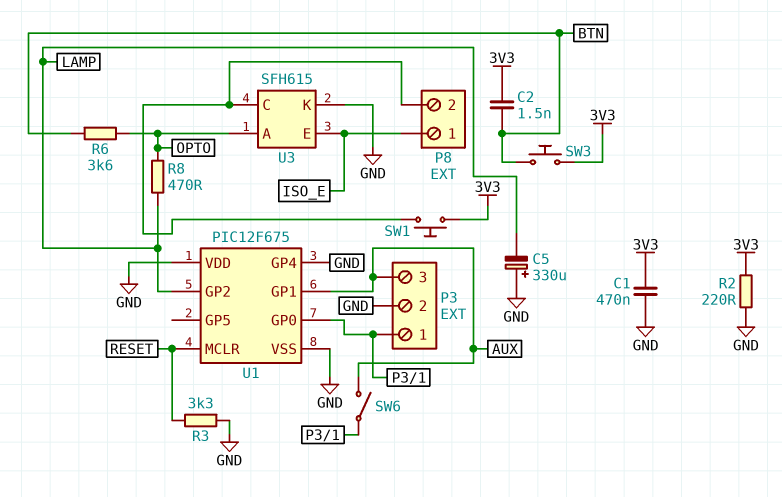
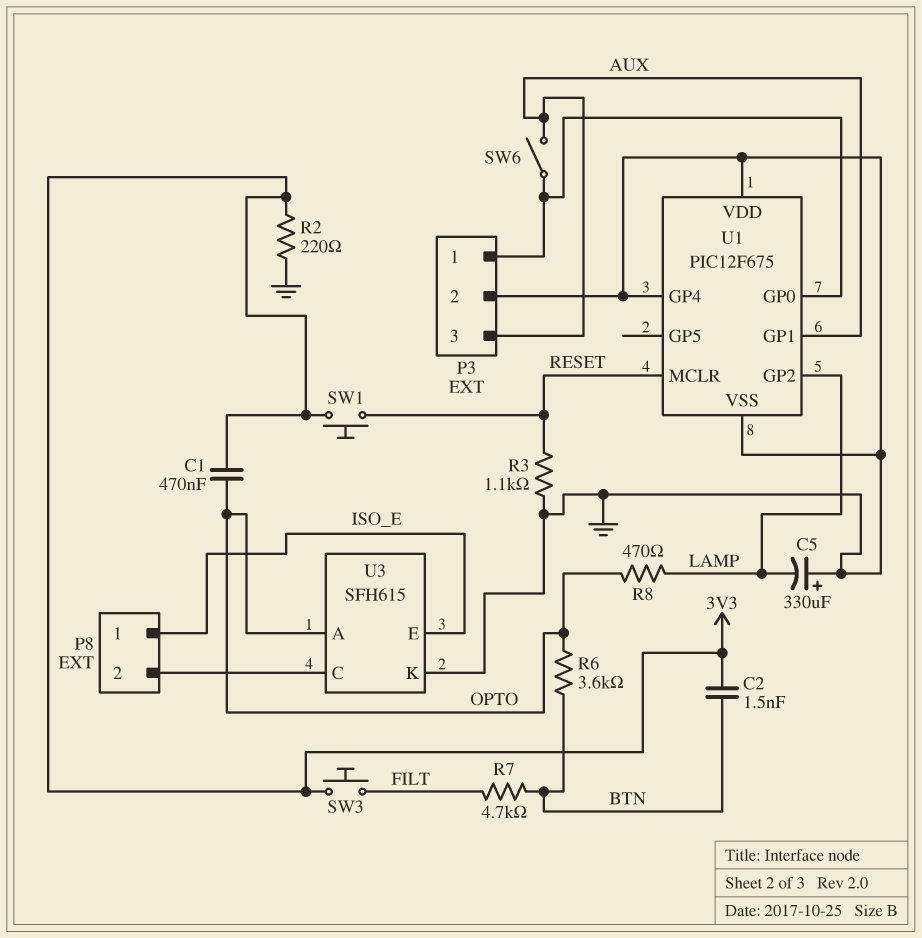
C1: 470nF (3V3, GND) -> 470nF (3V3, OPTO)
R3: 3.3k (GND, RESET) -> 1.1k (GND, RESET)
R7: none -> 4.7k (BTN, FILT)
SW1: button (3V3, P8/2) -> button (3V3, RESET)
SW3: button (3V3, BTN) -> button (3V3, FILT)

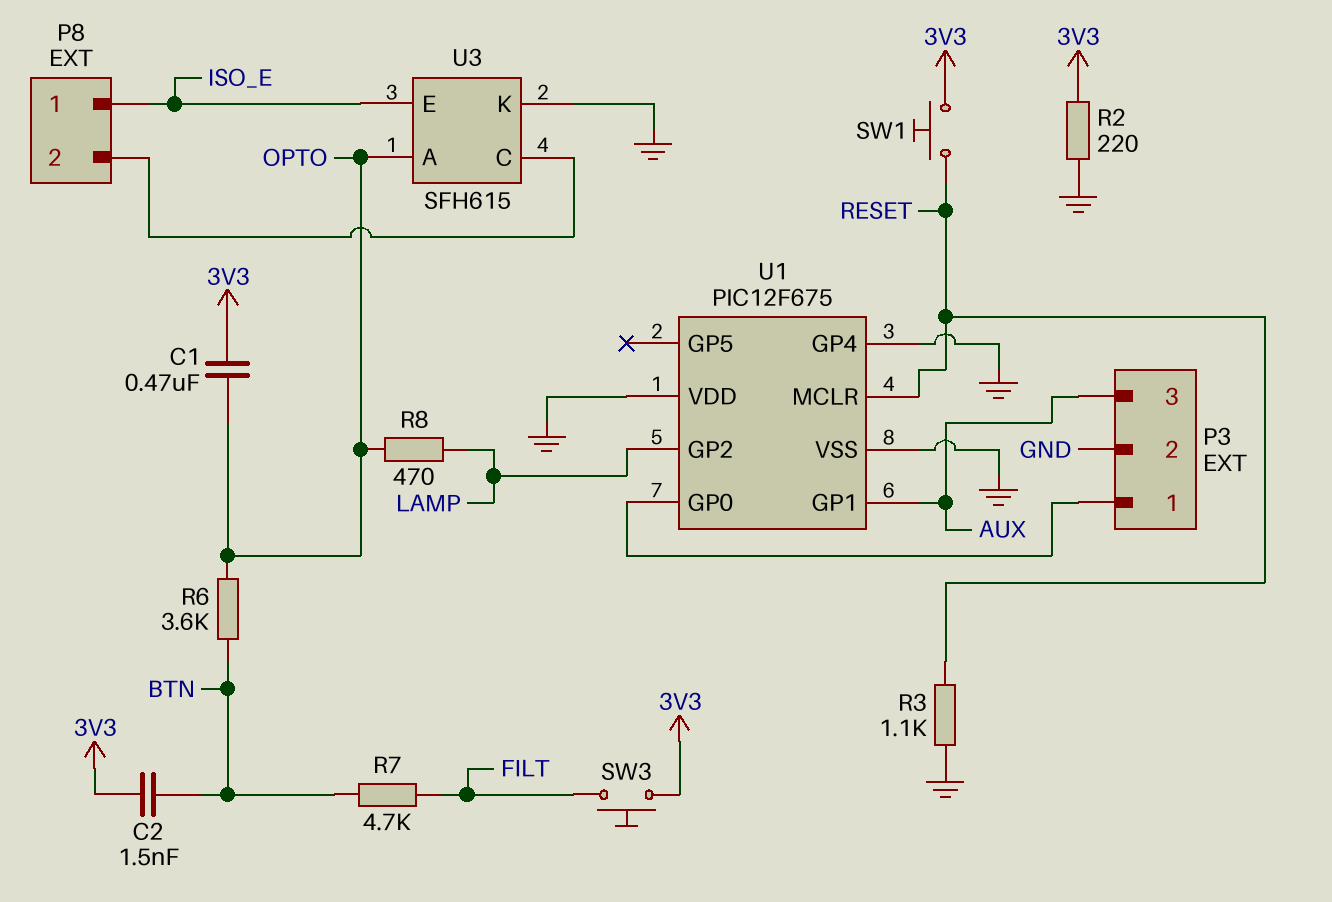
C5: 330uF (plus GND, minus LAMP) -> none
SW6: switch (AUX, P3/1) -> none

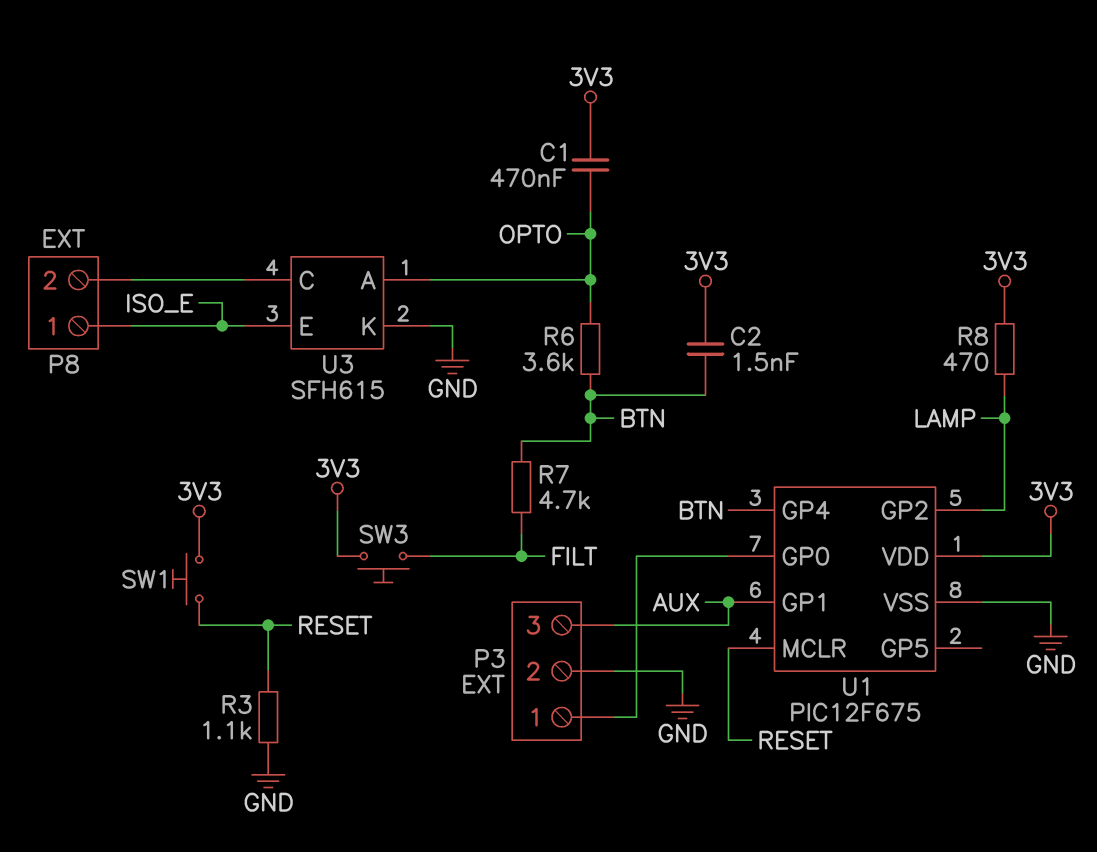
R2: 220 (3V3, GND) -> none
R8: 470 (LAMP, OPTO) -> 470 (3V3, LAMP)
U1 pin GP4: GND -> BTN
U1 pin VDD: GND -> 3V3

